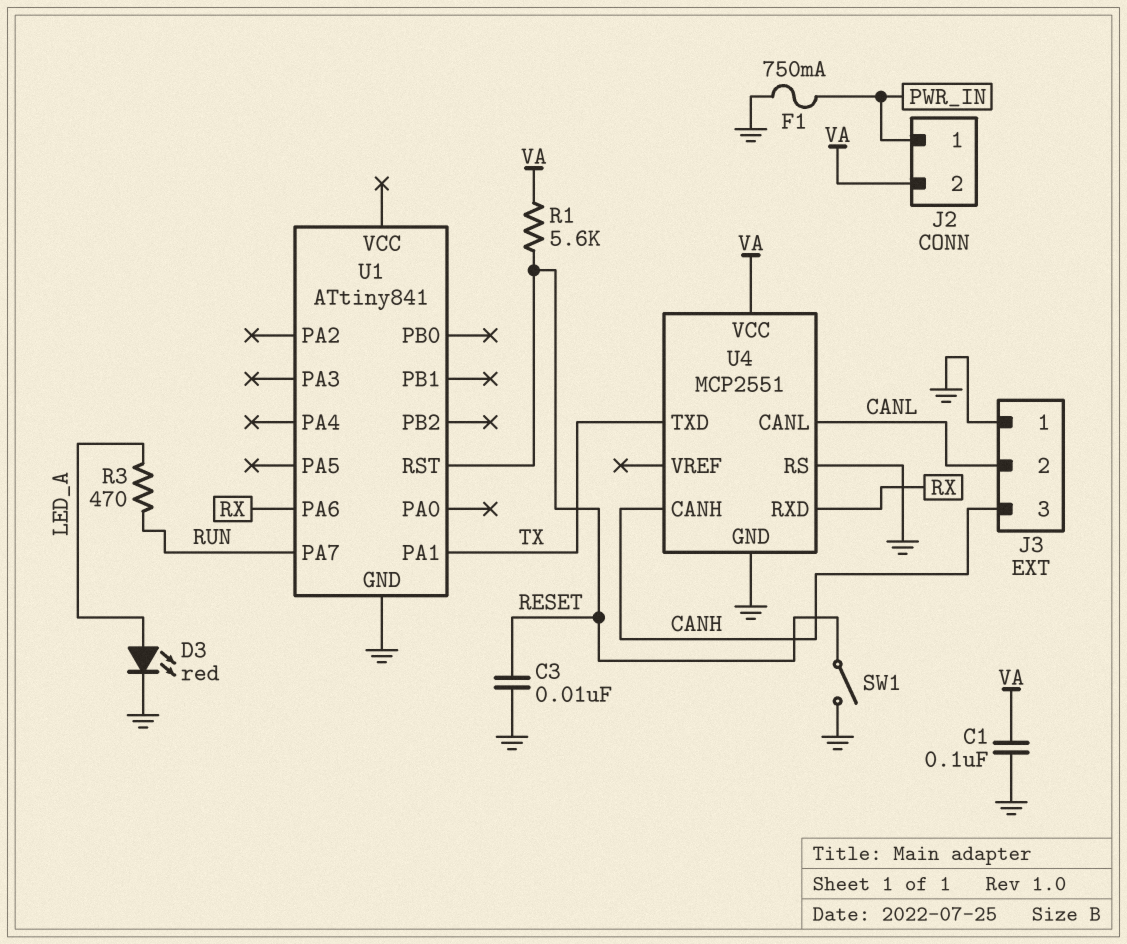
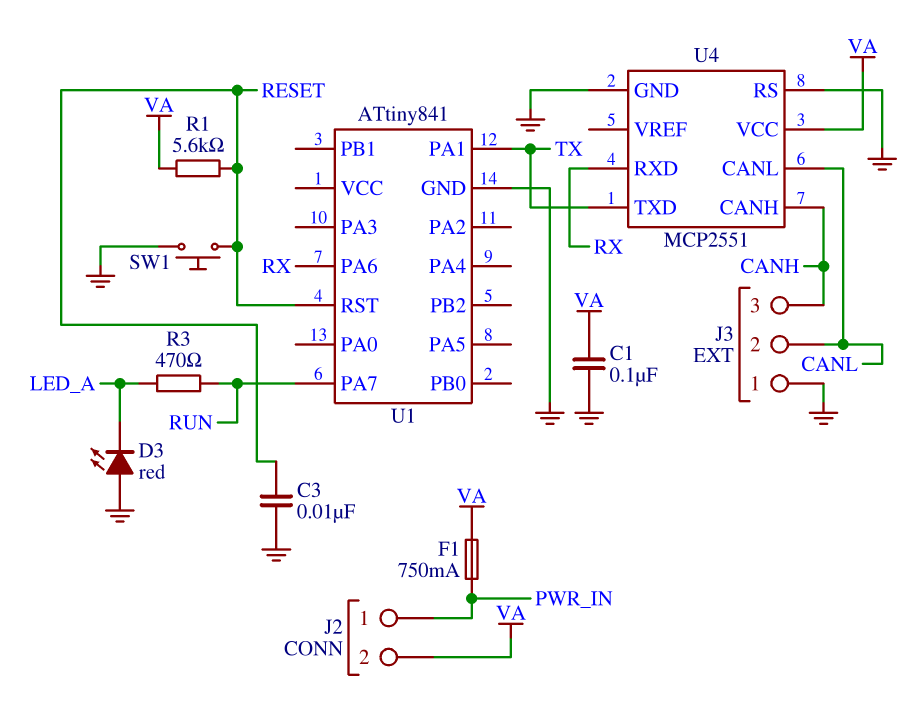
D3: LED red (A LED_A, K GND) -> LED red (A GND, K LED_A)
F1: 750mA (GND, PWR_IN) -> 750mA (PWR_IN, VA)
SW1: switch (GND, RESET) -> button (GND, RESET)

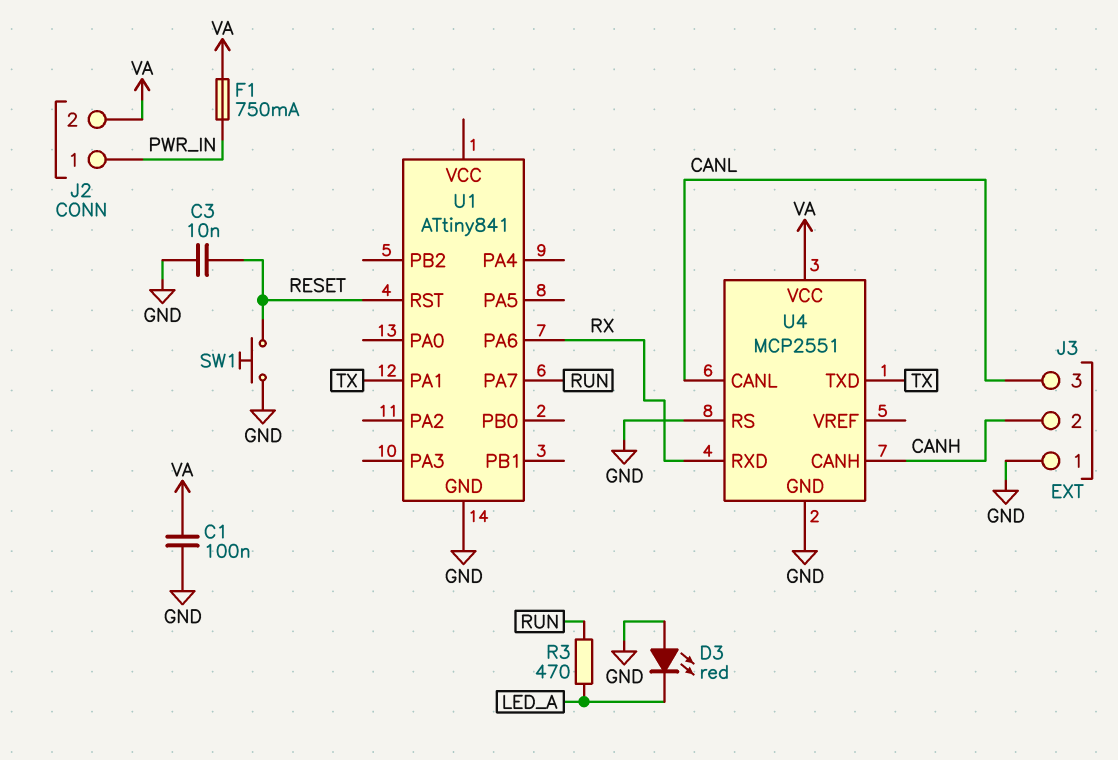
J3 pin 2: CANL -> CANH
J3 pin 3: CANH -> CANL
R1: 5.6k (RESET, VA) -> none

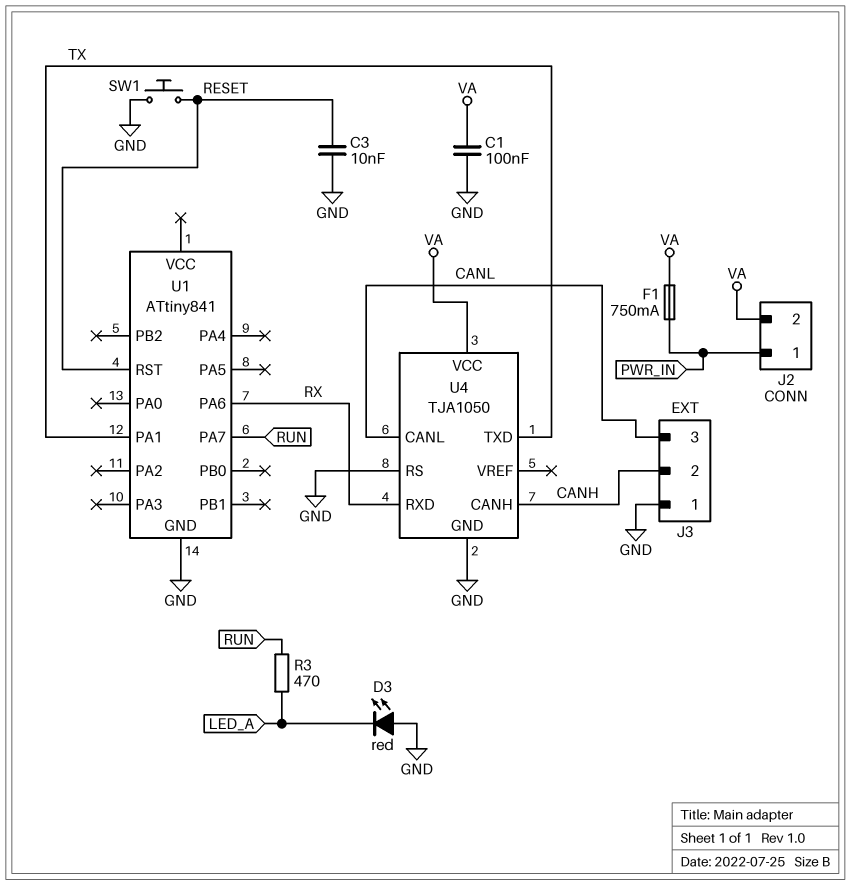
U4: MCP2551 -> TJA1050

